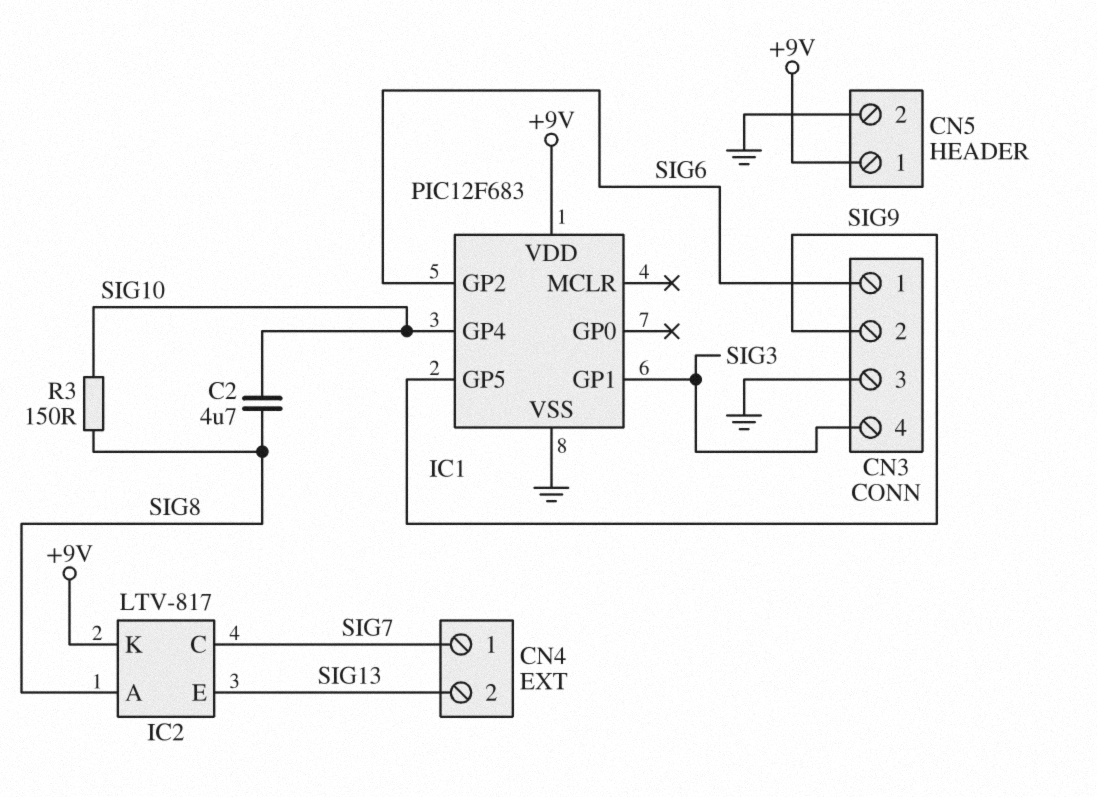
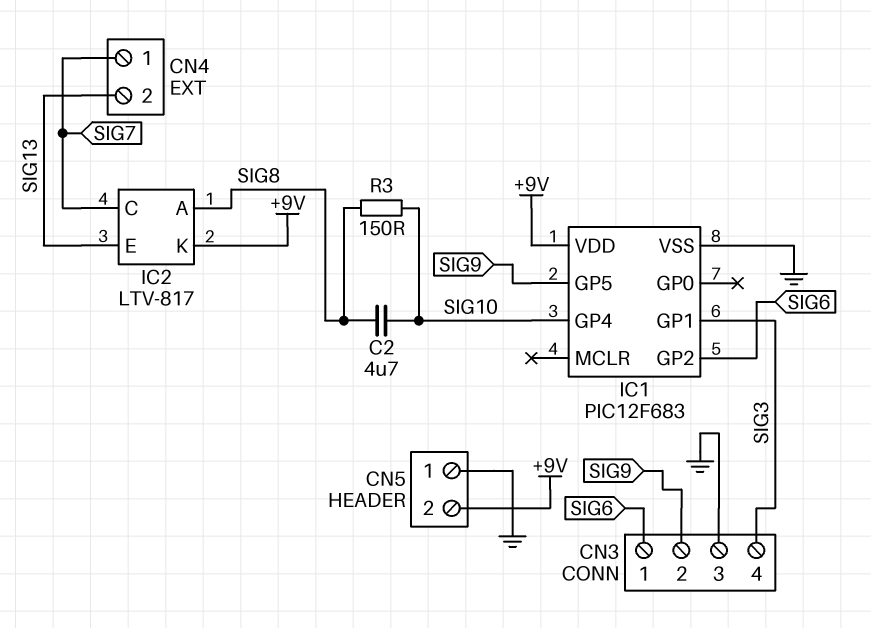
CN5 pin 1: +9V -> GND
CN5 pin 2: GND -> +9V

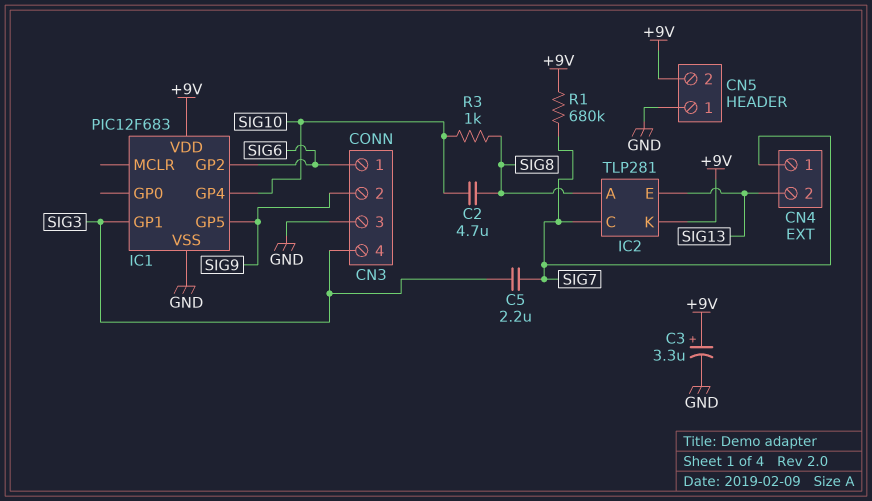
C3: none -> 3.3uF (plus +9V, minus GND)
C5: none -> 2.2uF (SIG3, SIG7)
IC2: LTV-817 -> TLP281
R1: none -> 680k (+9V, SIG7)
R3: 150 (SIG8, SIG10) -> 1k (SIG8, SIG10)

